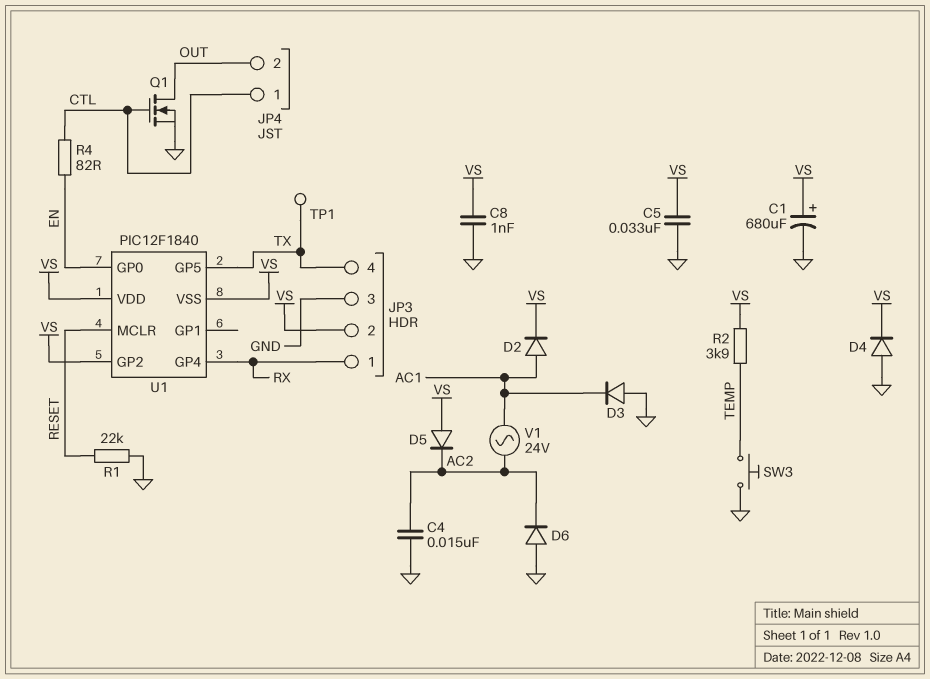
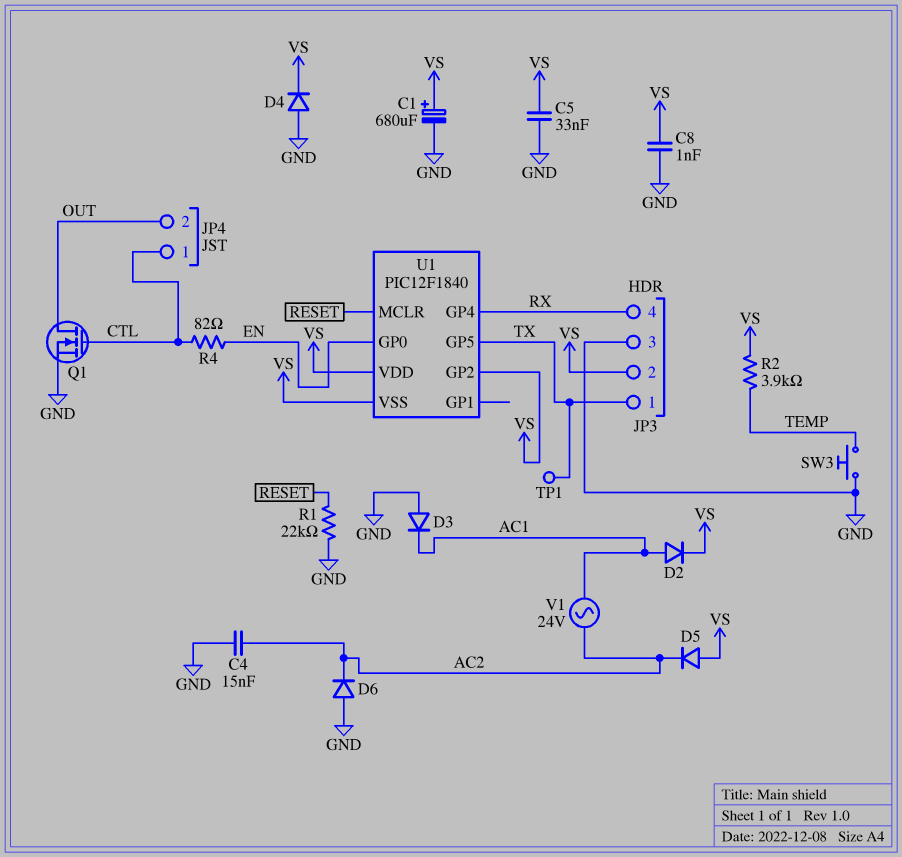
JP3 pin 1: RX -> TX
JP3 pin 4: TX -> RX

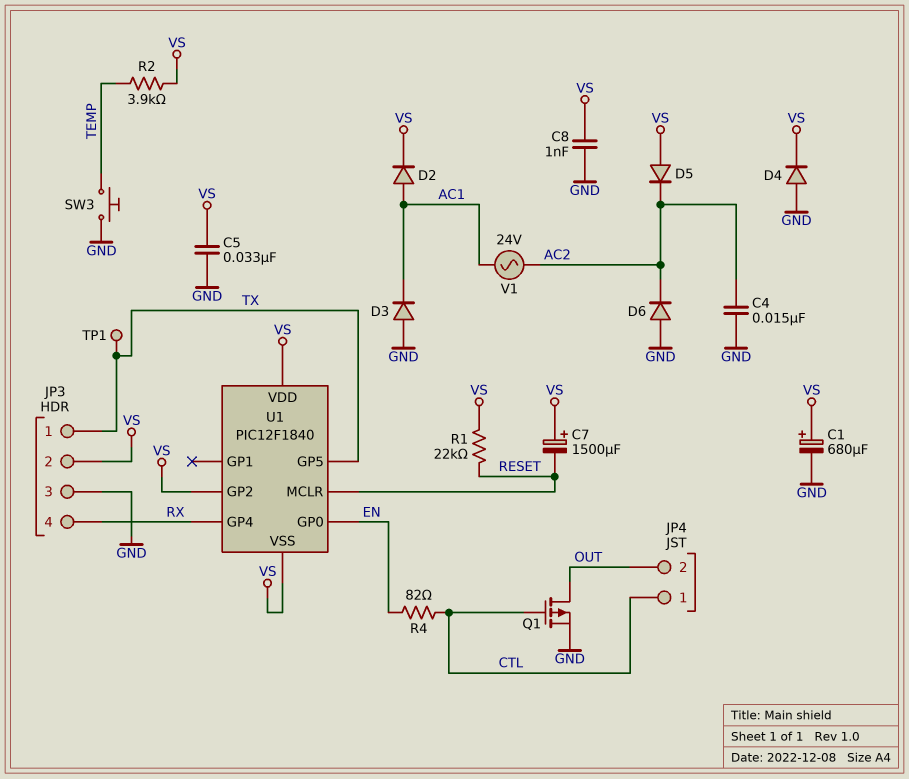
C7: none -> 1500uF (plus VS, minus RESET)
Q1: NMOS (G CTL, D OUT, S GND) -> PMOS (G CTL, D OUT, S GND)
R1: 22k (GND, RESET) -> 22k (RESET, VS)

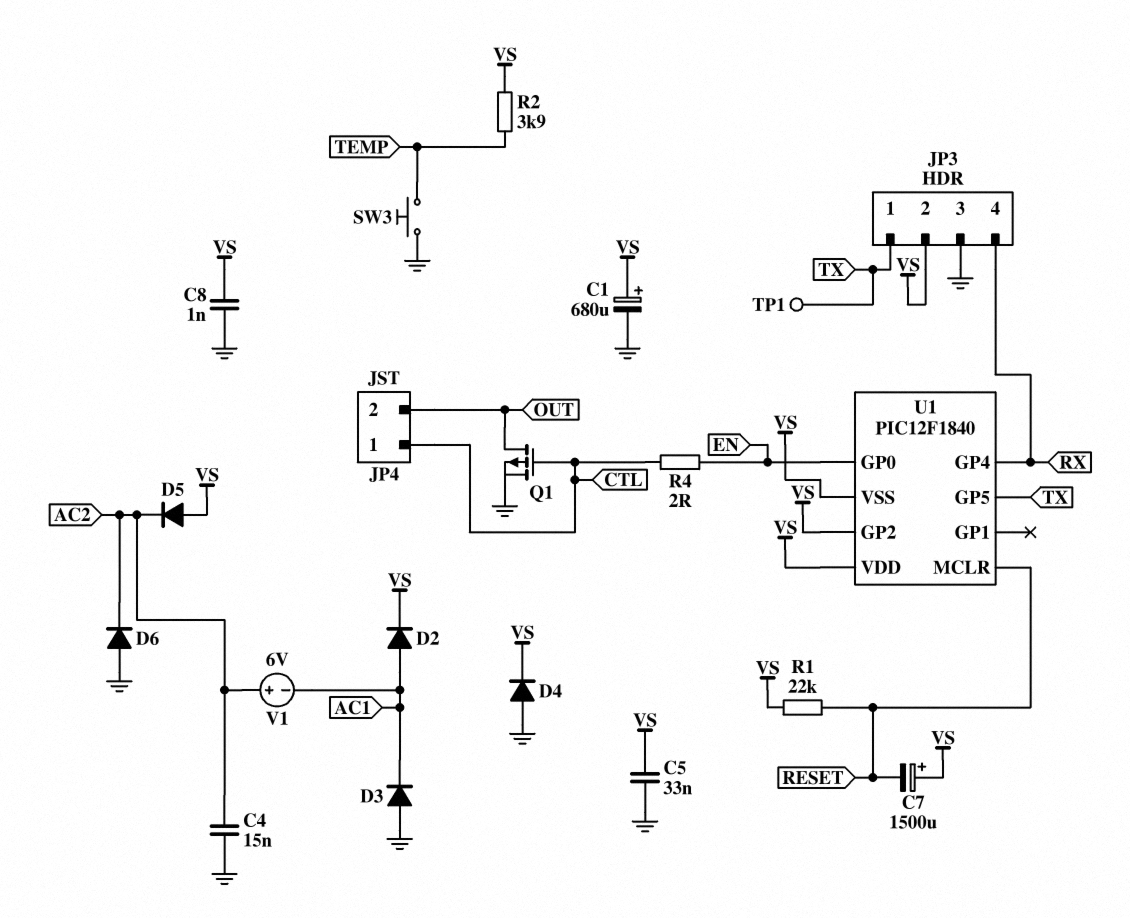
R4: 82 (CTL, EN) -> 2 (CTL, EN)
V1: AC 24V (AC1, AC2) -> 6V (plus AC2, minus AC1)

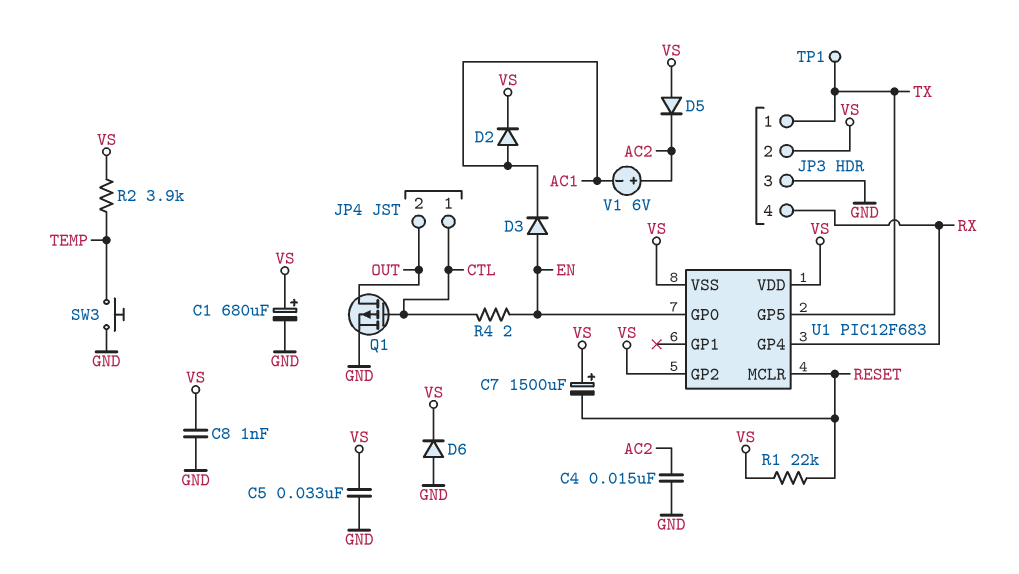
D3: diode (A GND, K AC1) -> diode (A EN, K AC1)
D4: diode (A GND, K VS) -> none
D6: diode (A GND, K AC2) -> diode (A GND, K VS)
U1: PIC12F1840 -> PIC12F683

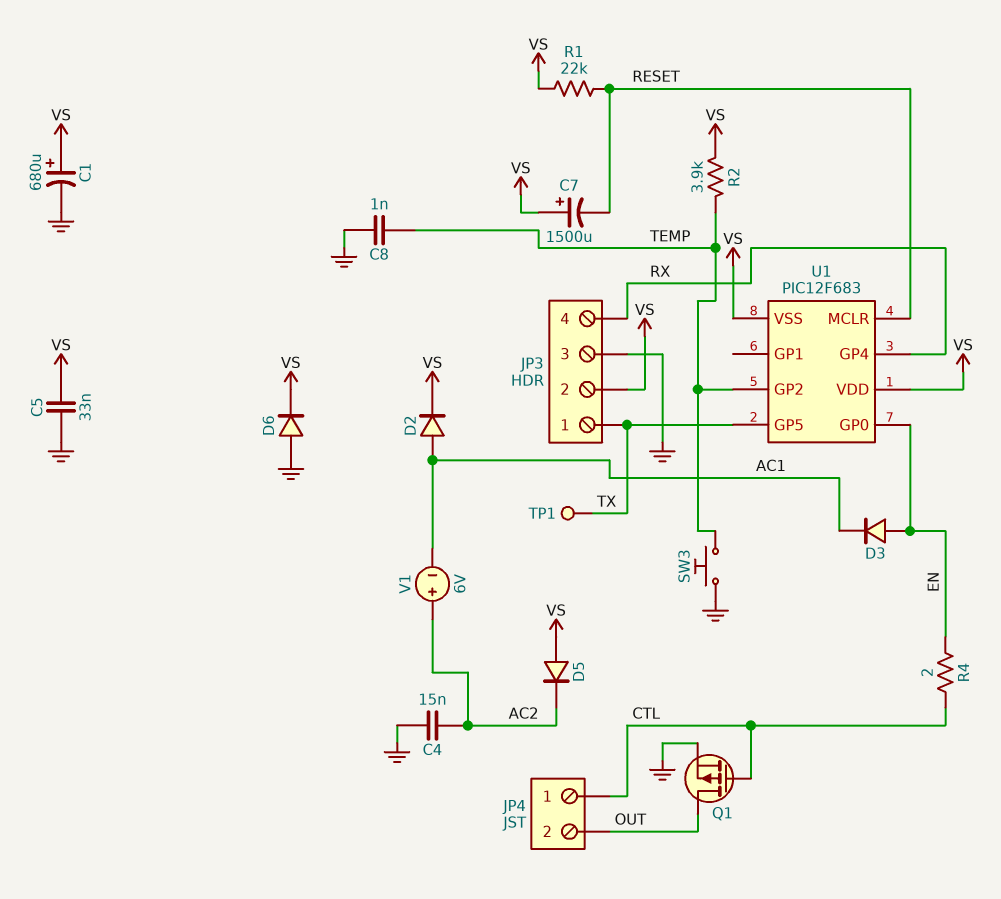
C8: 1nF (GND, VS) -> 1nF (GND, TEMP)
U1 pin GP2: VS -> TEMP

